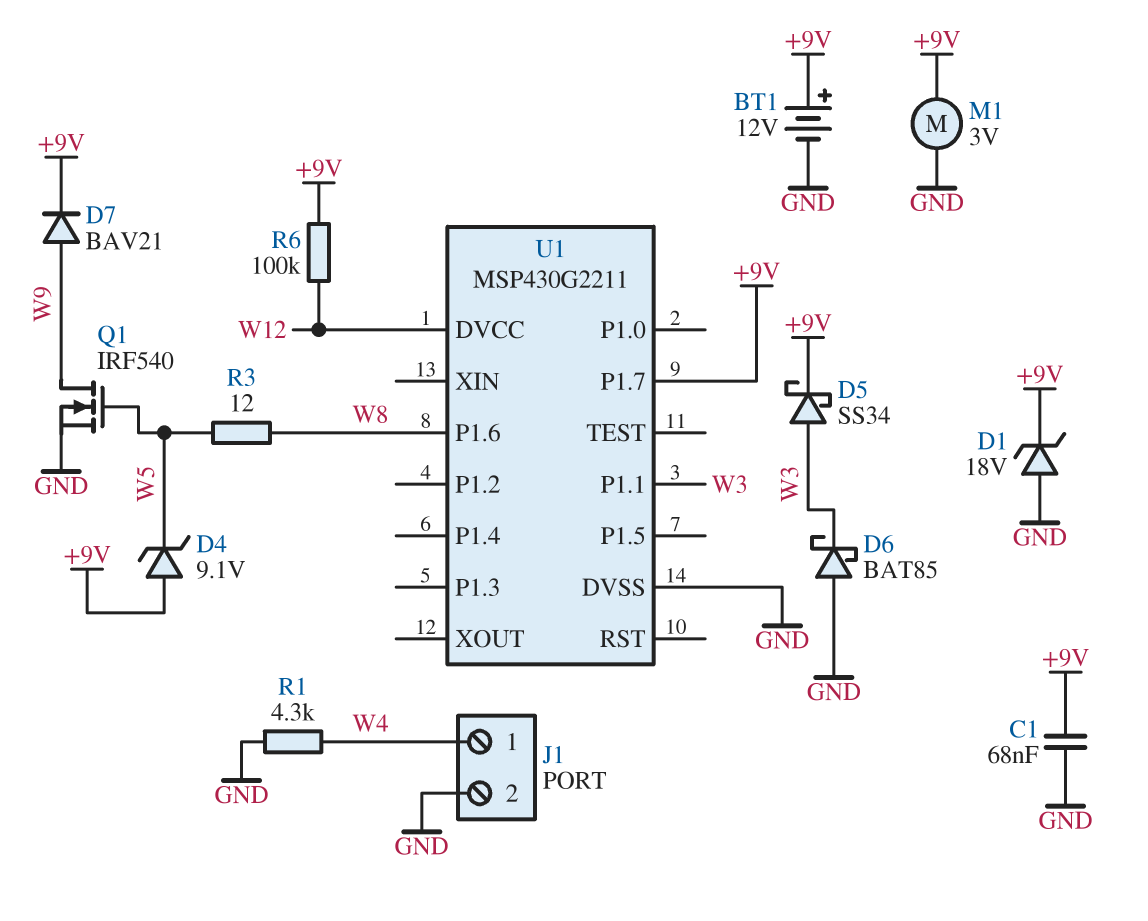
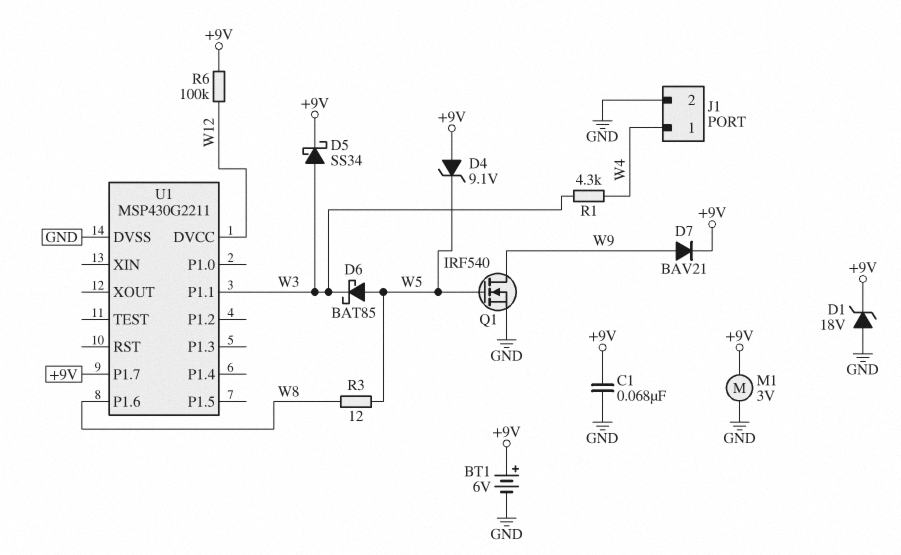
BT1: 12V (plus +9V, minus GND) -> 6V (plus +9V, minus GND)
D6: schottky BAT85 (A GND, K W3) -> schottky BAT85 (A W5, K W3)
R1: 4.3k (GND, W4) -> 4.3k (W3, W4)

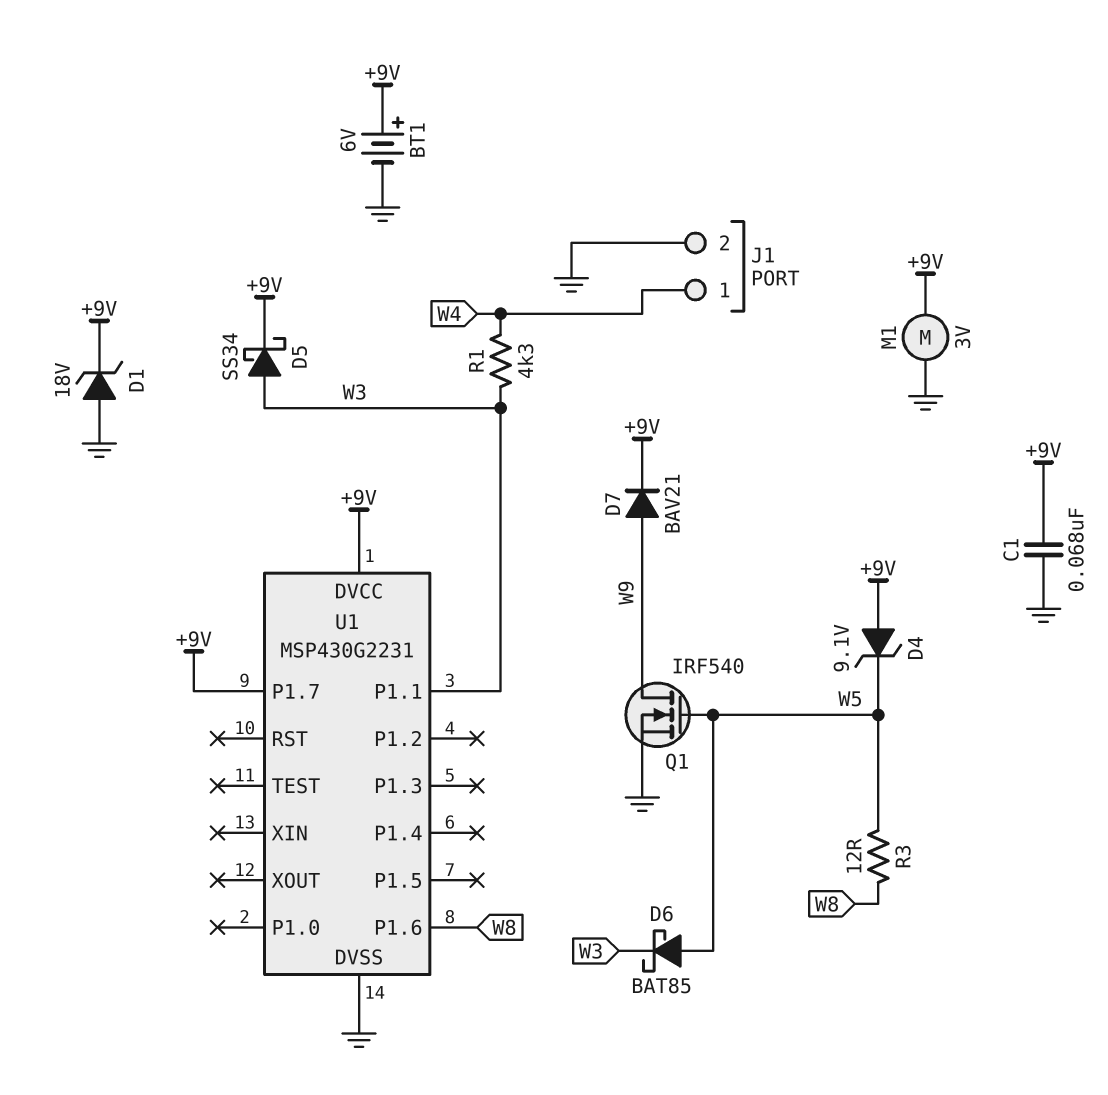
R6: 100k (+9V, W12) -> none
U1: MSP430G2211 -> MSP430G2231
U1 pin DVCC: W12 -> +9V

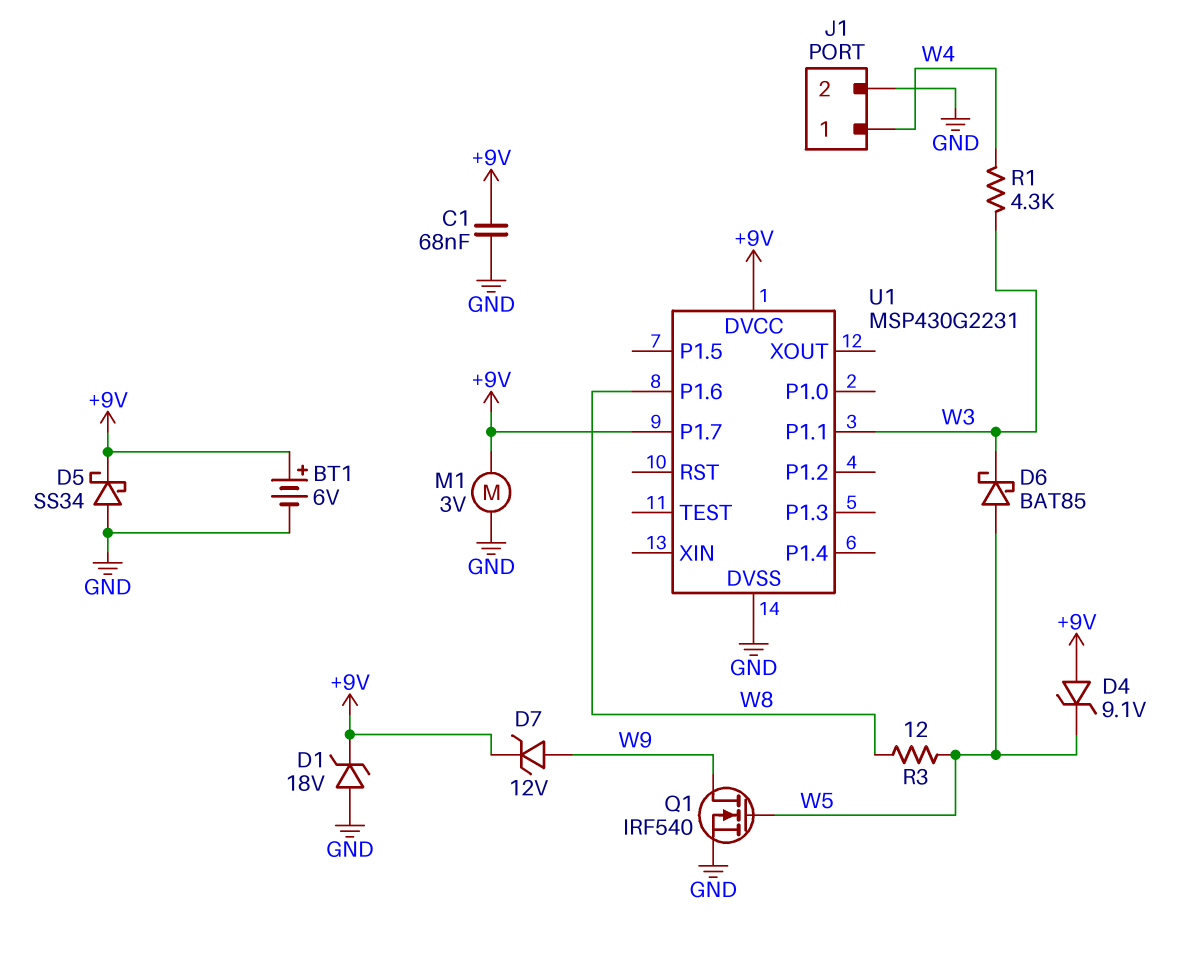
D5: schottky SS34 (A W3, K +9V) -> schottky SS34 (A GND, K +9V)
D7: diode BAV21 (A W9, K +9V) -> zener 12V (A W9, K +9V)

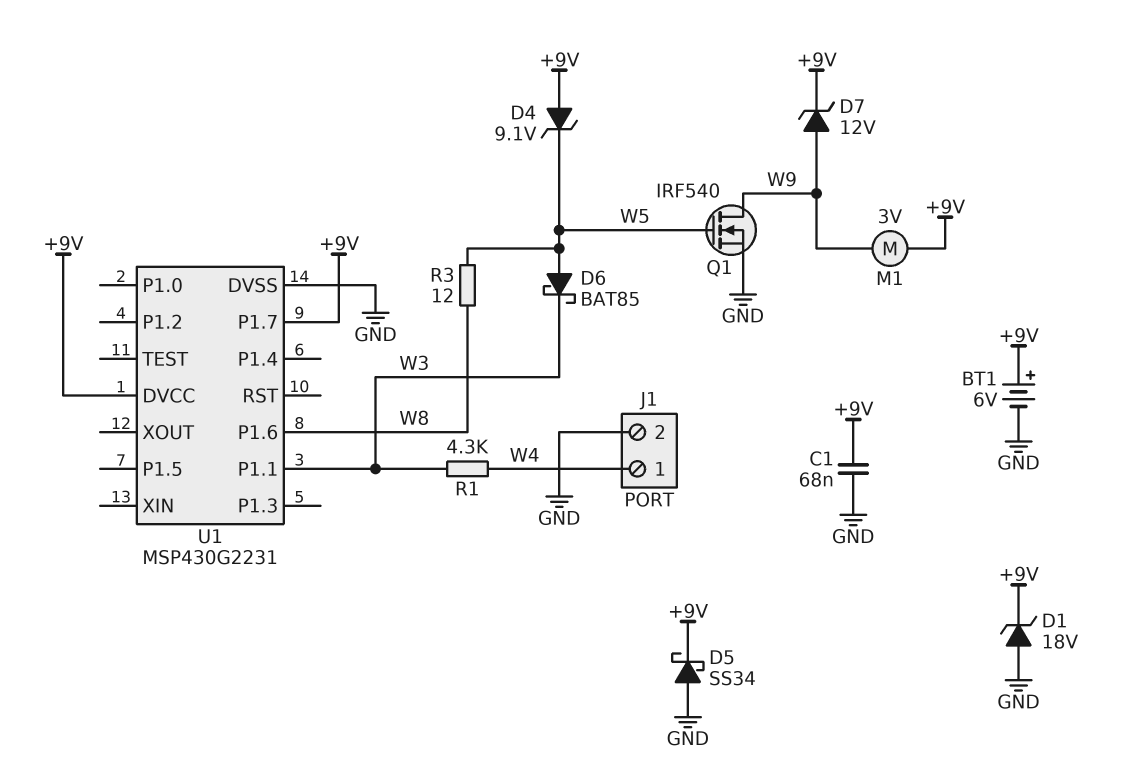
M1: motor 3V (+9V, GND) -> motor 3V (+9V, W9)

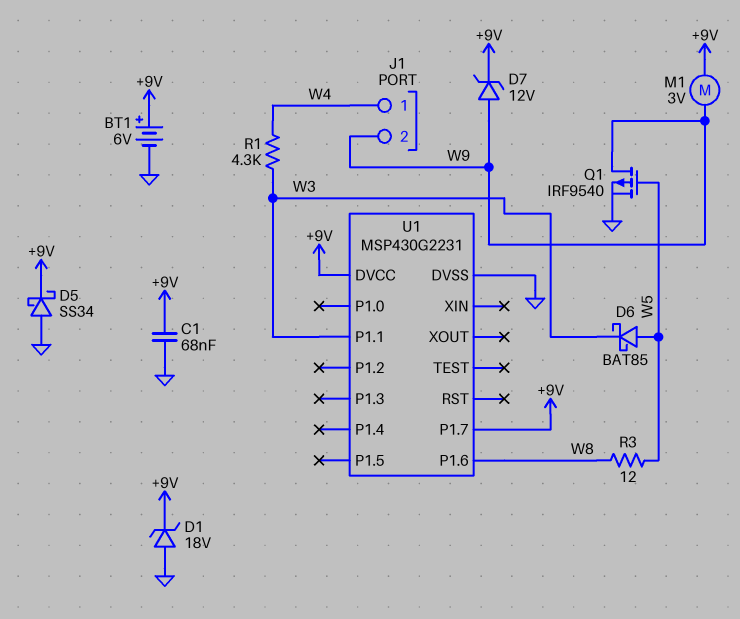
D4: zener 9.1V (A +9V, K W5) -> none
J1 pin 2: GND -> W9
Q1: NMOS IRF540 (G W5, D W9, S GND) -> PMOS IRF9540 (G W5, D W9, S GND)

